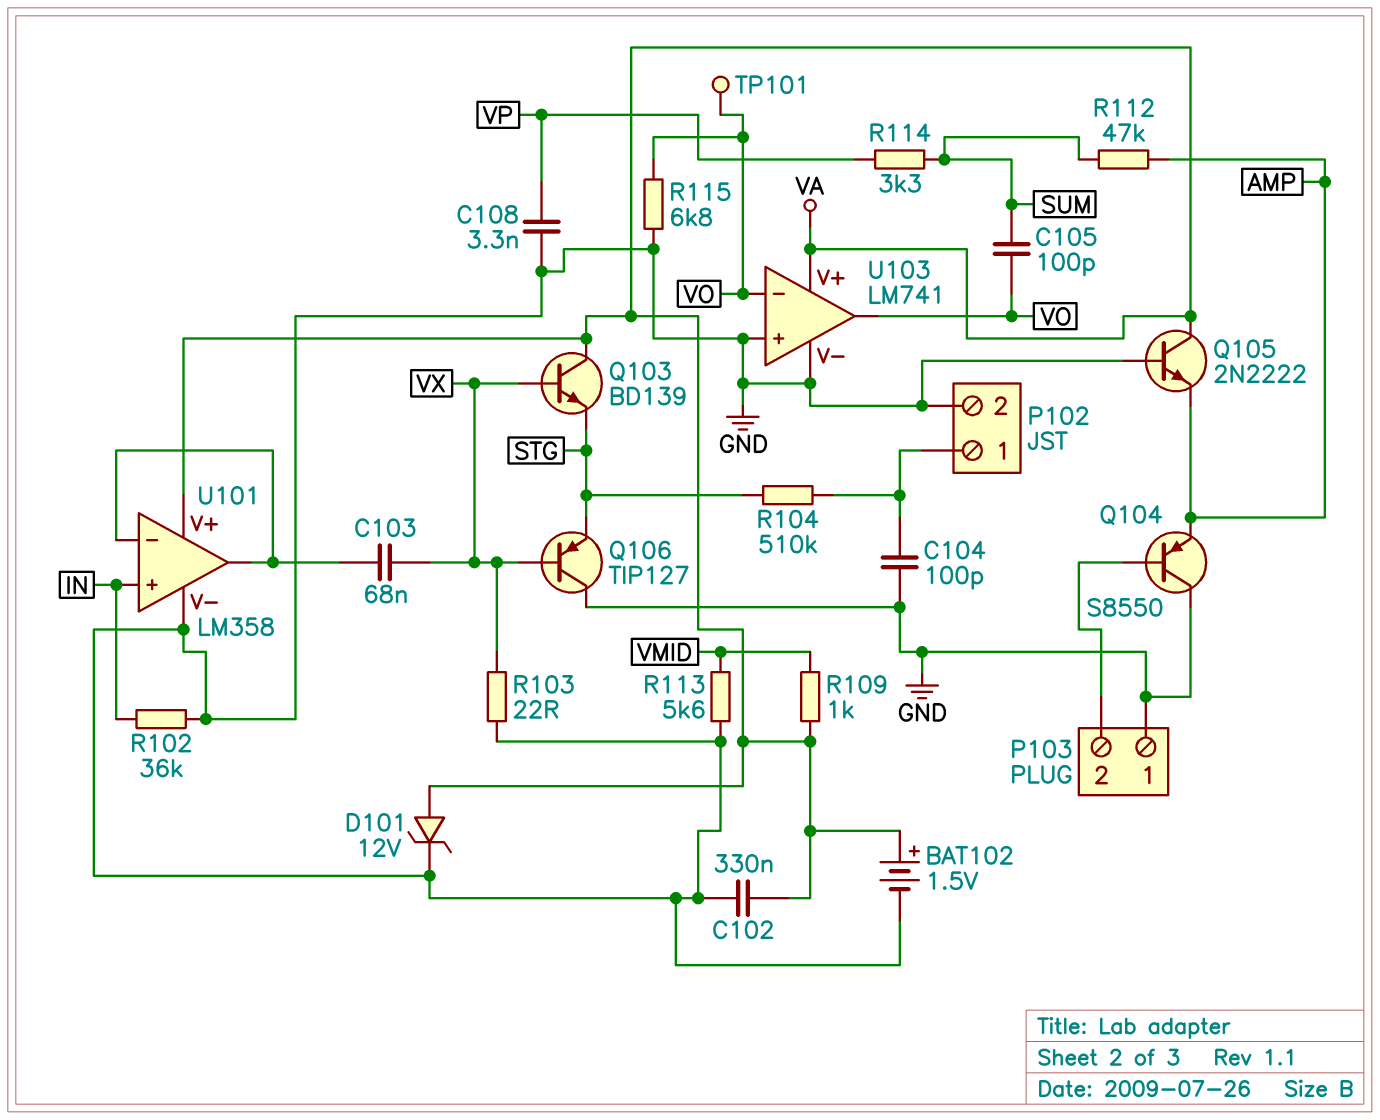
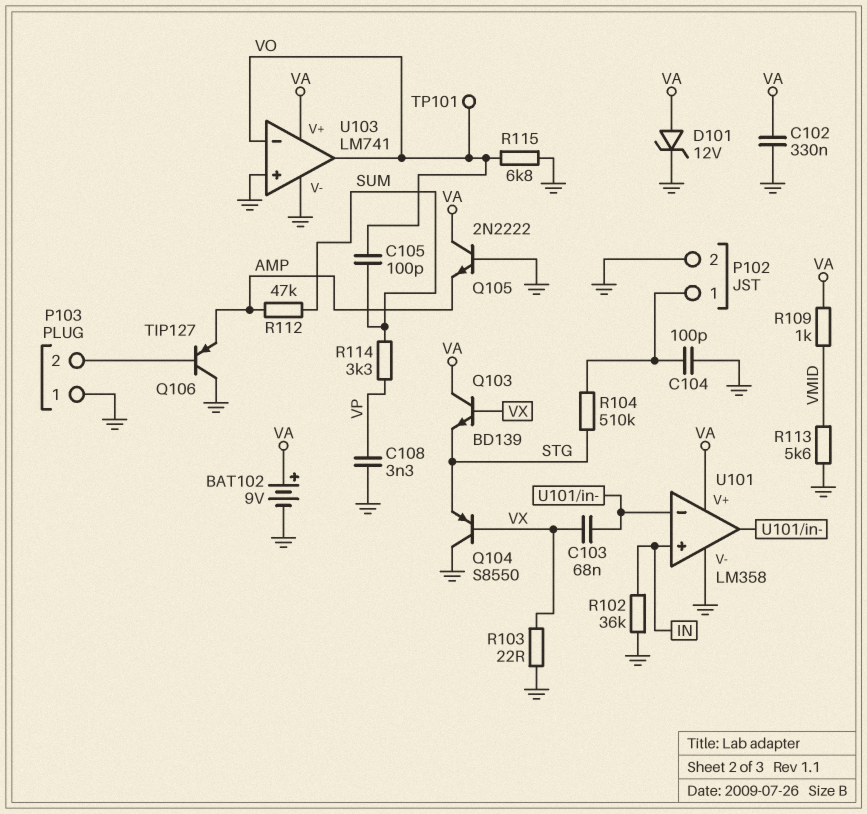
BAT102: 1.5V (plus VA, minus GND) -> 9V (plus VA, minus GND)
Q104: PNP S8550 (B P103/2, C GND, E AMP) -> PNP S8550 (B VX, C GND, E STG)
Q106: PNP TIP127 (B VX, C GND, E STG) -> PNP TIP127 (B P103/2, C GND, E AMP)

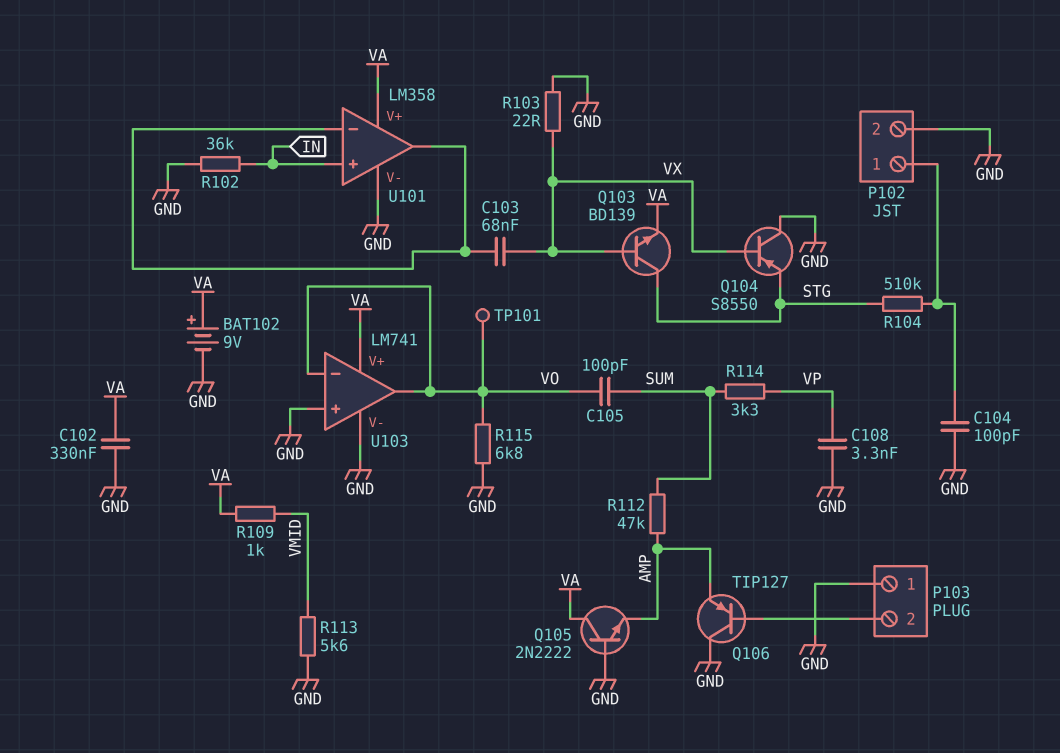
D101: zener 12V (A VA, K GND) -> none
Q103: NPN BD139 (B VX, C VA, E STG) -> NPN BD139 (B VX, C STG, E VA)

